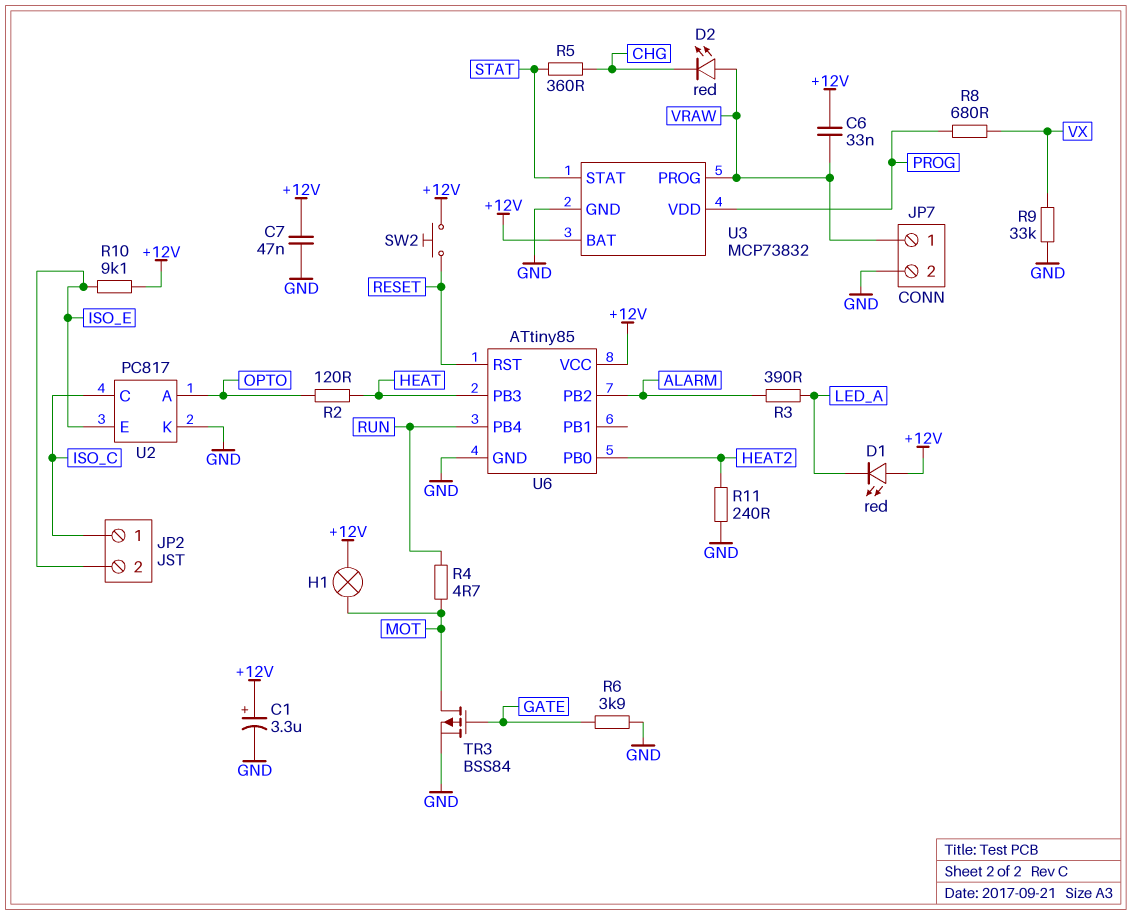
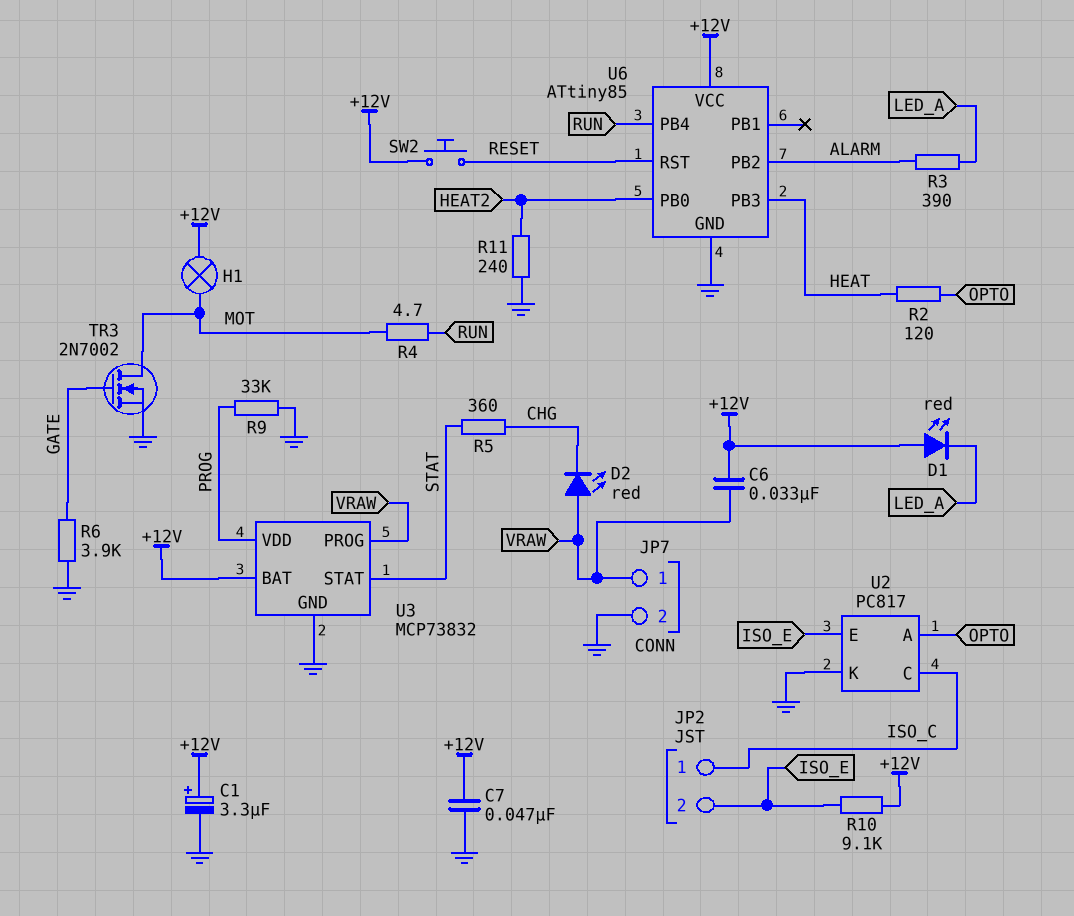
R8: 680 (PROG, VX) -> none
R9: 33k (GND, VX) -> 33k (GND, PROG)
TR3: PMOS BSS84 (G GATE, D MOT, S GND) -> NMOS 2N7002 (G GATE, D MOT, S GND)

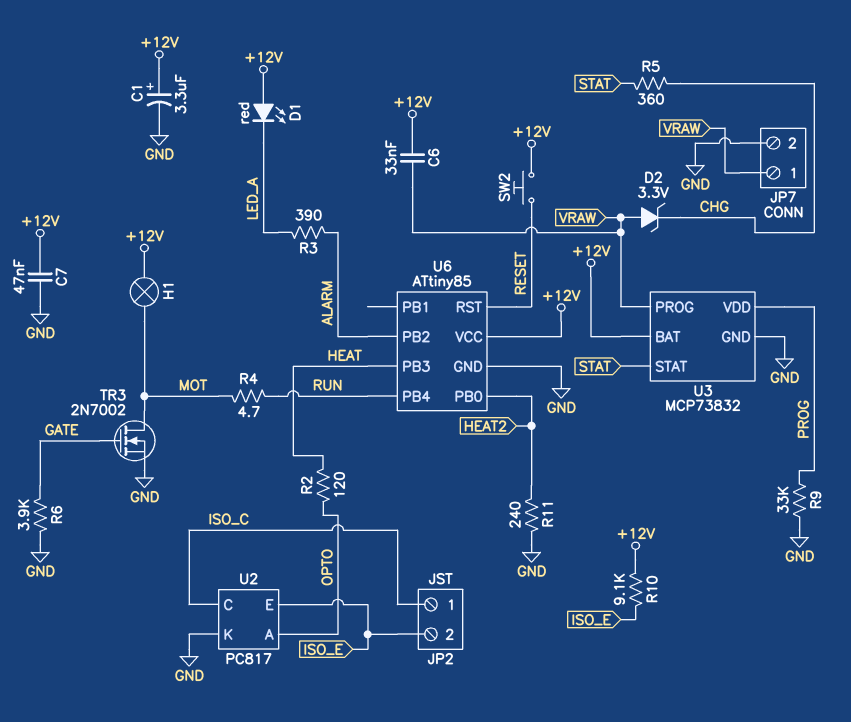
D2: LED red (A VRAW, K CHG) -> zener 3.3V (A VRAW, K CHG)

